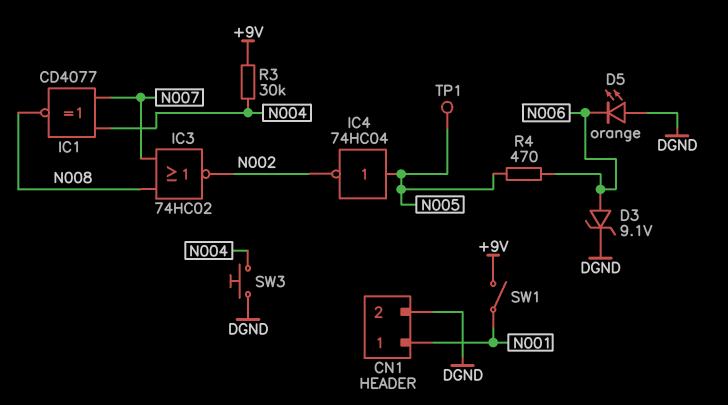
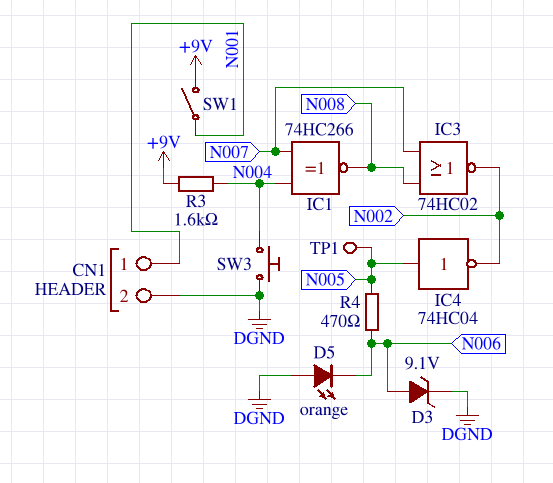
IC1: XNOR CD4077 (in N004, in N007, out N008) -> XNOR 74HC266 (in N004, in N007, out N008)
R3: 30k (+9V, N004) -> 1.6k (+9V, N004)

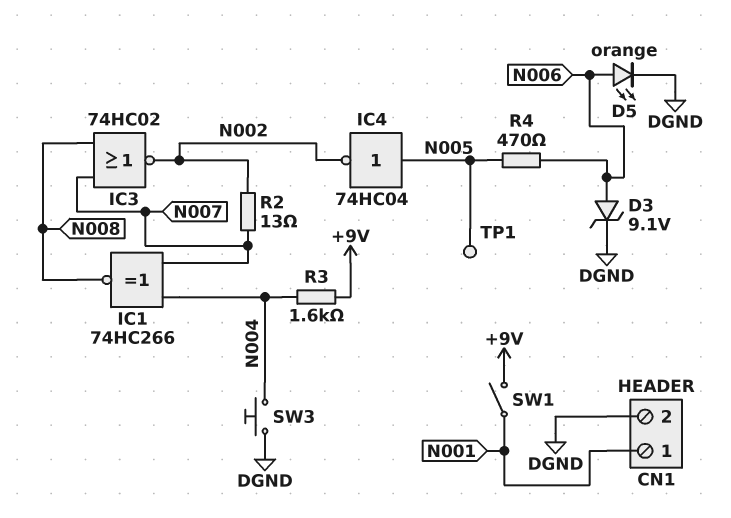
D5: LED orange (A DGND, K N006) -> LED orange (A N006, K DGND)
R2: none -> 13 (N002, N007)

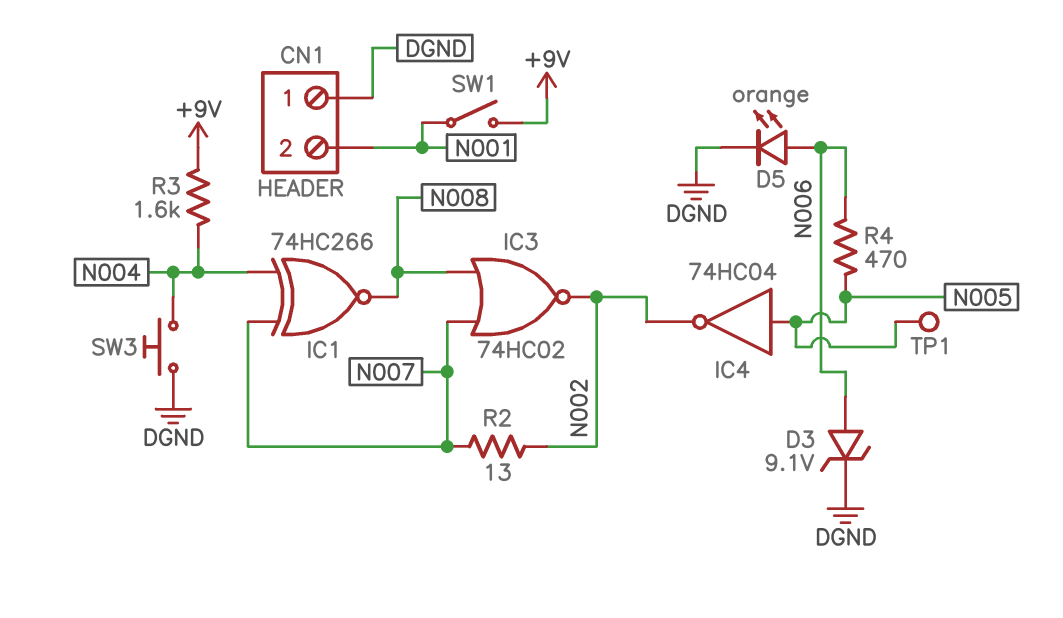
CN1 pin 1: N001 -> DGND
CN1 pin 2: DGND -> N001

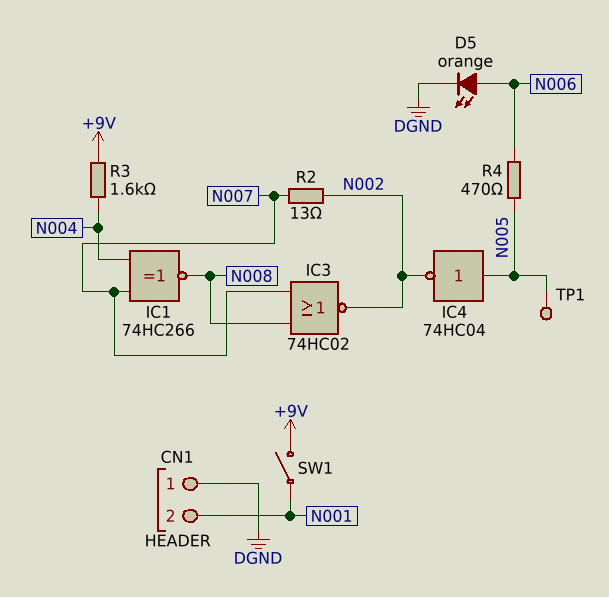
D3: zener 9.1V (A N006, K DGND) -> none
SW3: button (DGND, N004) -> none

